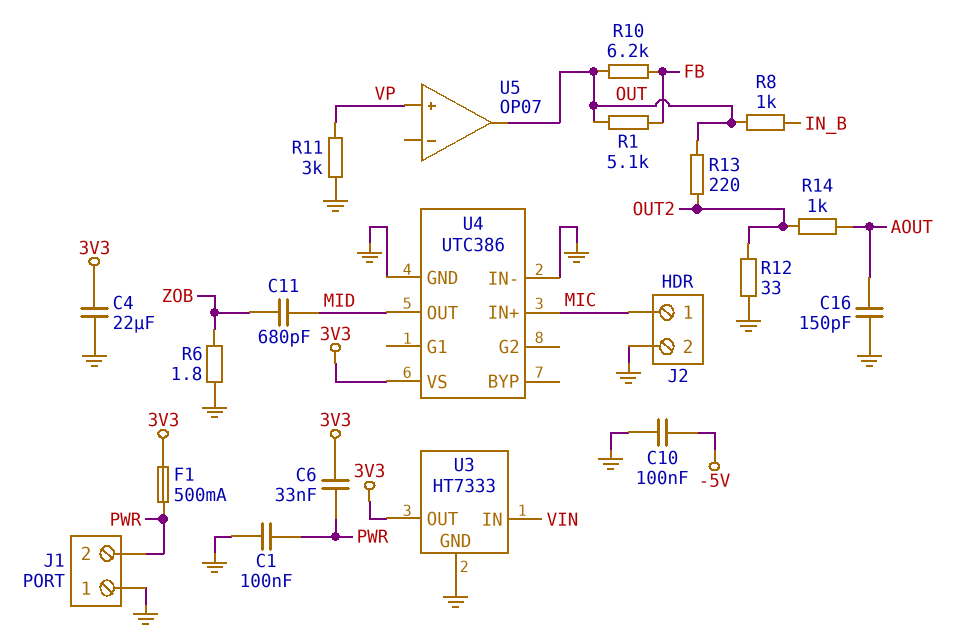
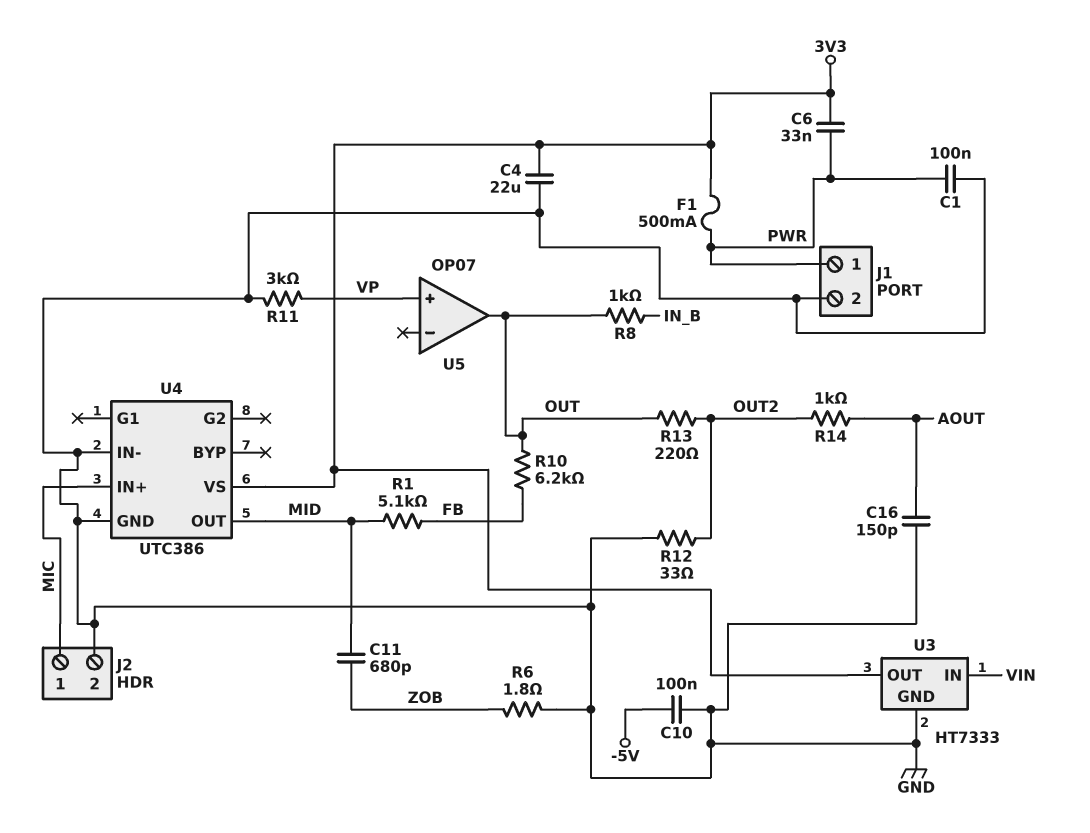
J1 pin 1: GND -> PWR
J1 pin 2: PWR -> GND
R1: 5.1k (FB, OUT) -> 5.1k (FB, MID)

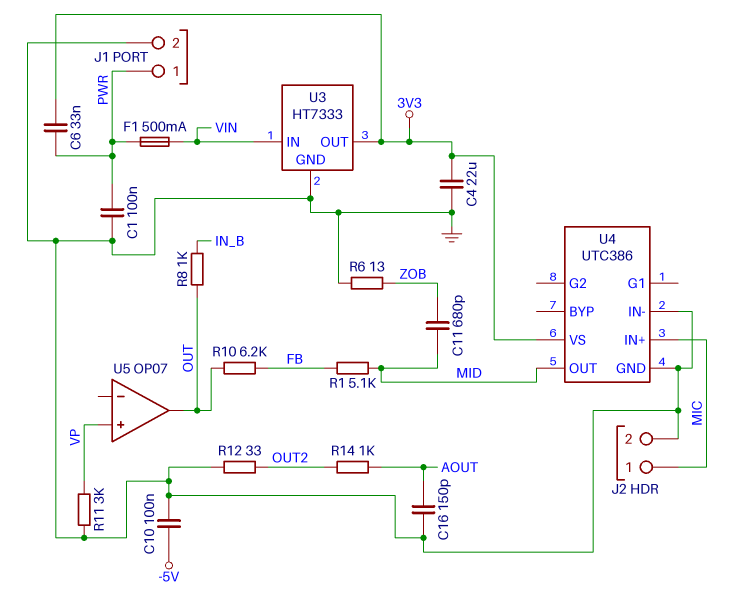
F1: 500mA (3V3, PWR) -> 500mA (PWR, VIN)
R6: 1.8 (GND, ZOB) -> 13 (GND, ZOB)
R13: 220 (OUT, OUT2) -> none

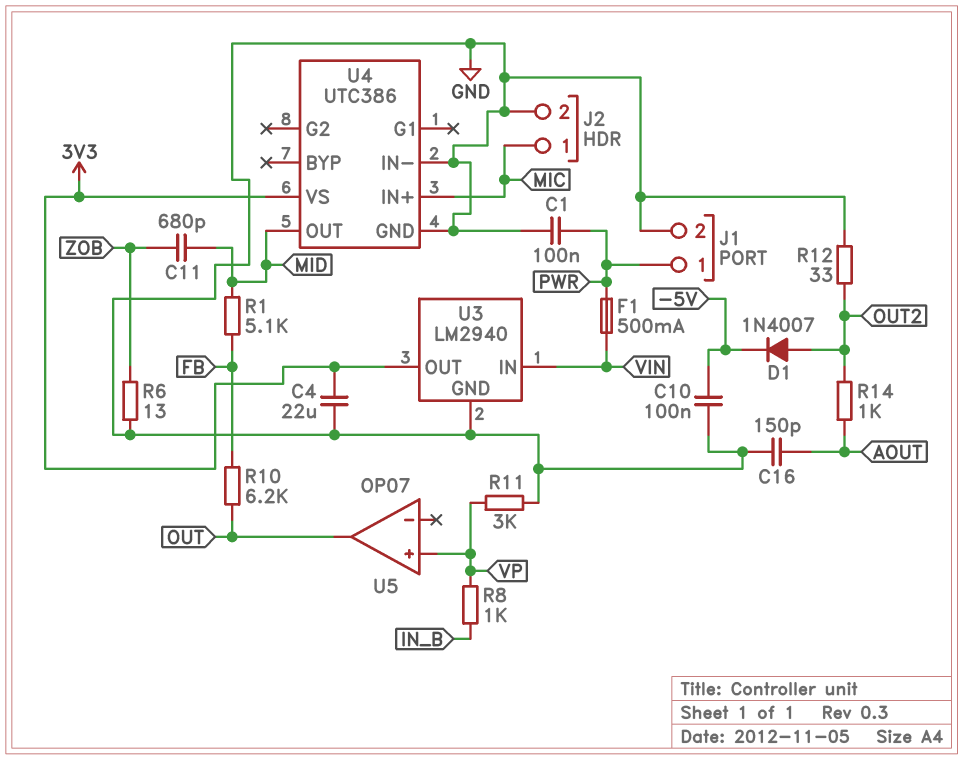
C6: 33nF (3V3, PWR) -> none
D1: none -> diode 1N4007 (A OUT2, K -5V)
R8: 1k (IN_B, OUT) -> 1k (IN_B, VP)
U3: HT7333 -> LM2940

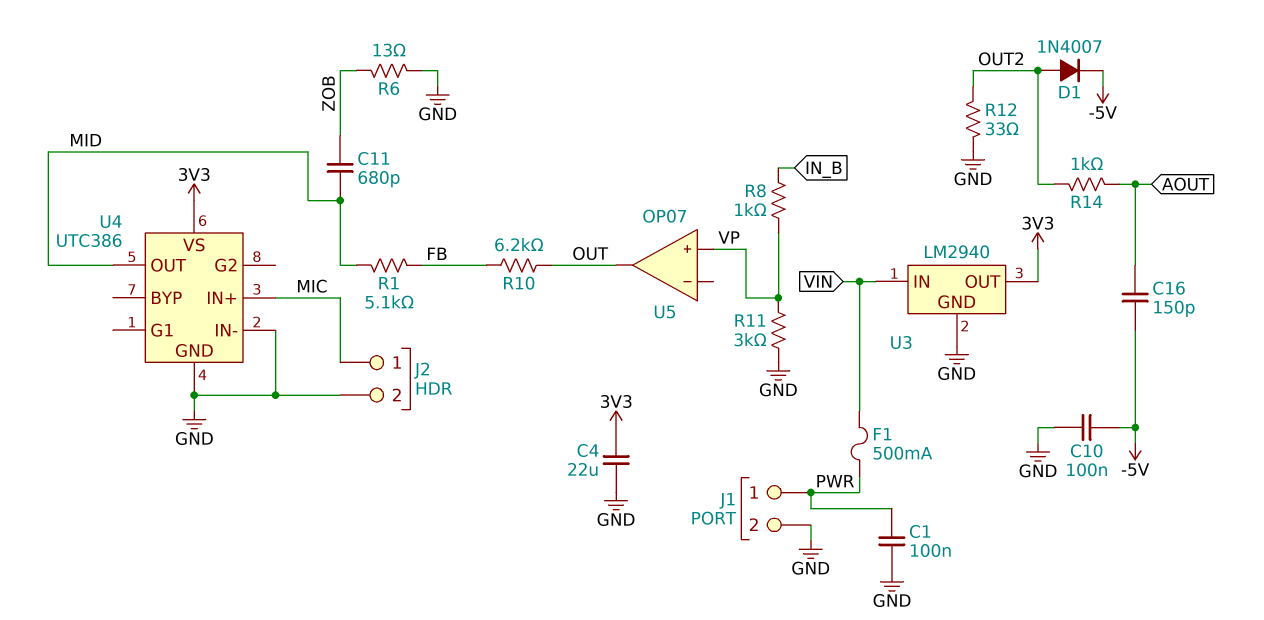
C16: 150pF (AOUT, GND) -> 150pF (-5V, AOUT)

